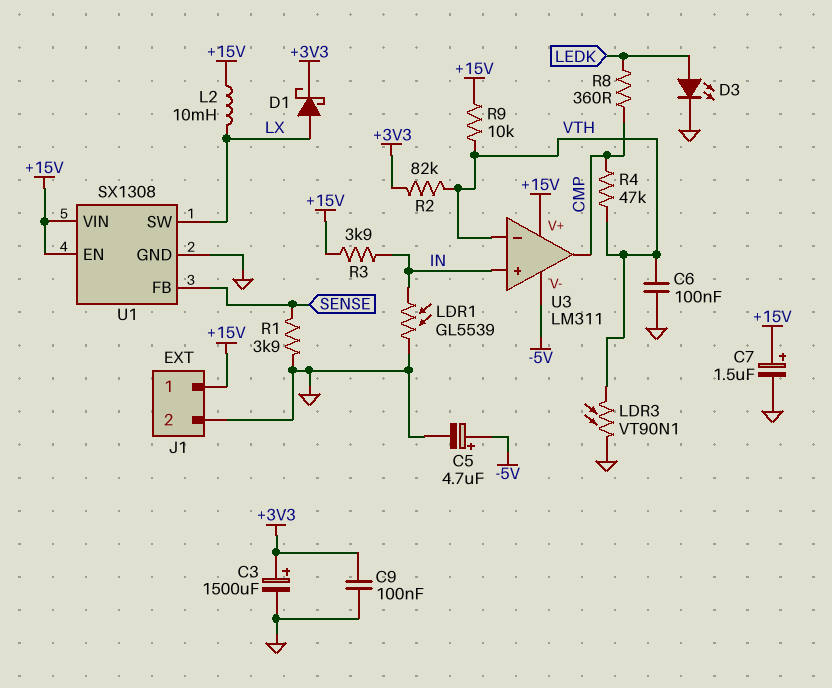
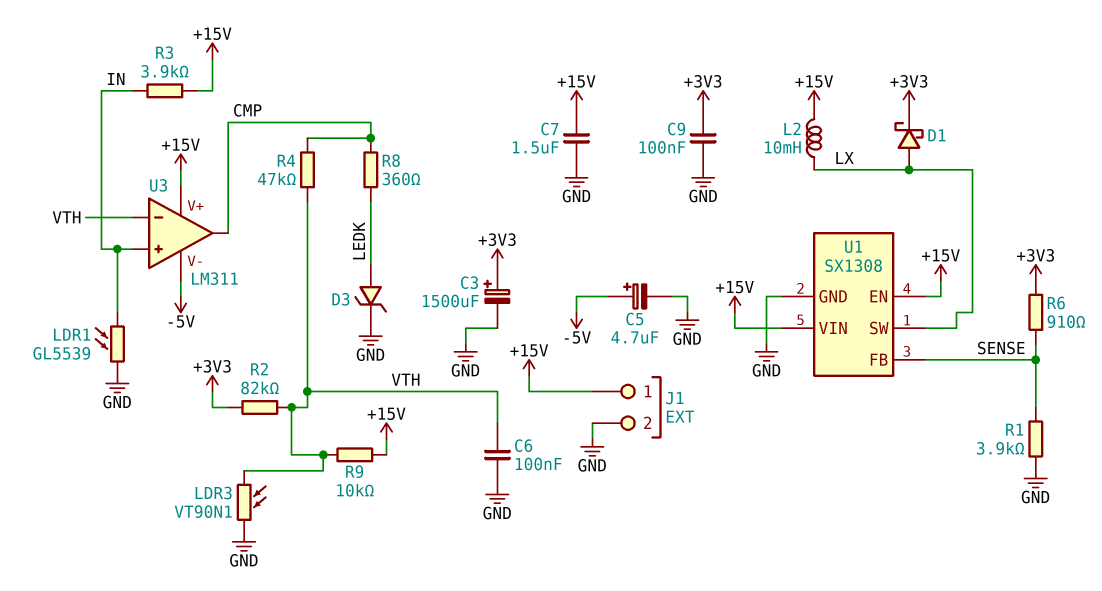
C7: 1.5uF (plus +15V, minus GND) -> 1.5uF (+15V, GND)
D3: LED (A LEDK, K GND) -> zener (A LEDK, K GND)
R6: none -> 910 (+3V3, SENSE)

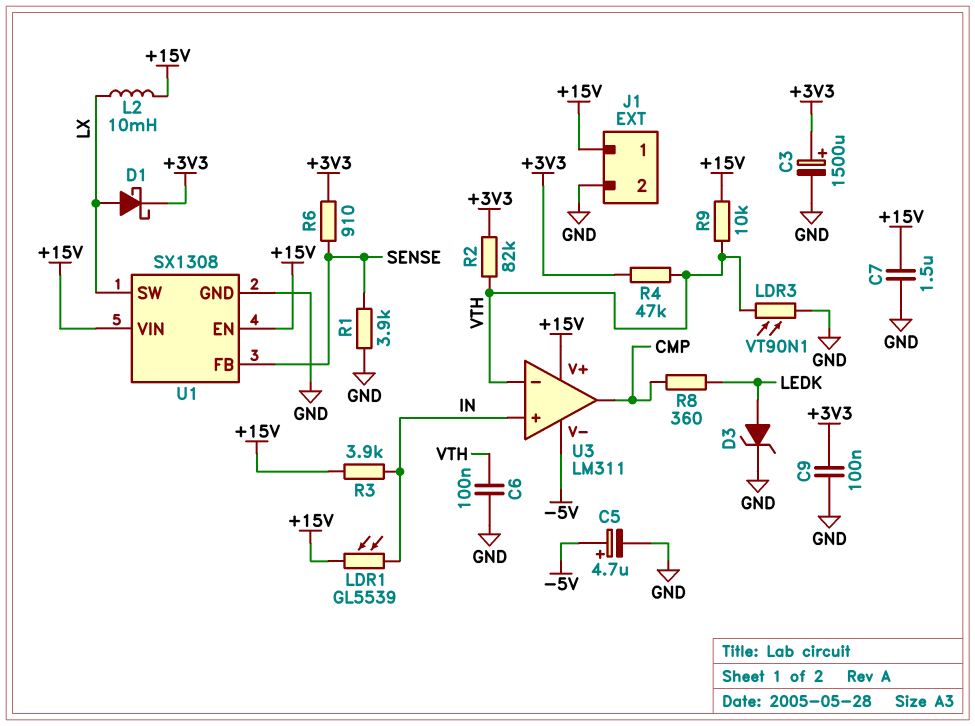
LDR1: GL5539 (GND, IN) -> GL5539 (+15V, IN)
R4: 47k (CMP, VTH) -> 47k (+3V3, VTH)

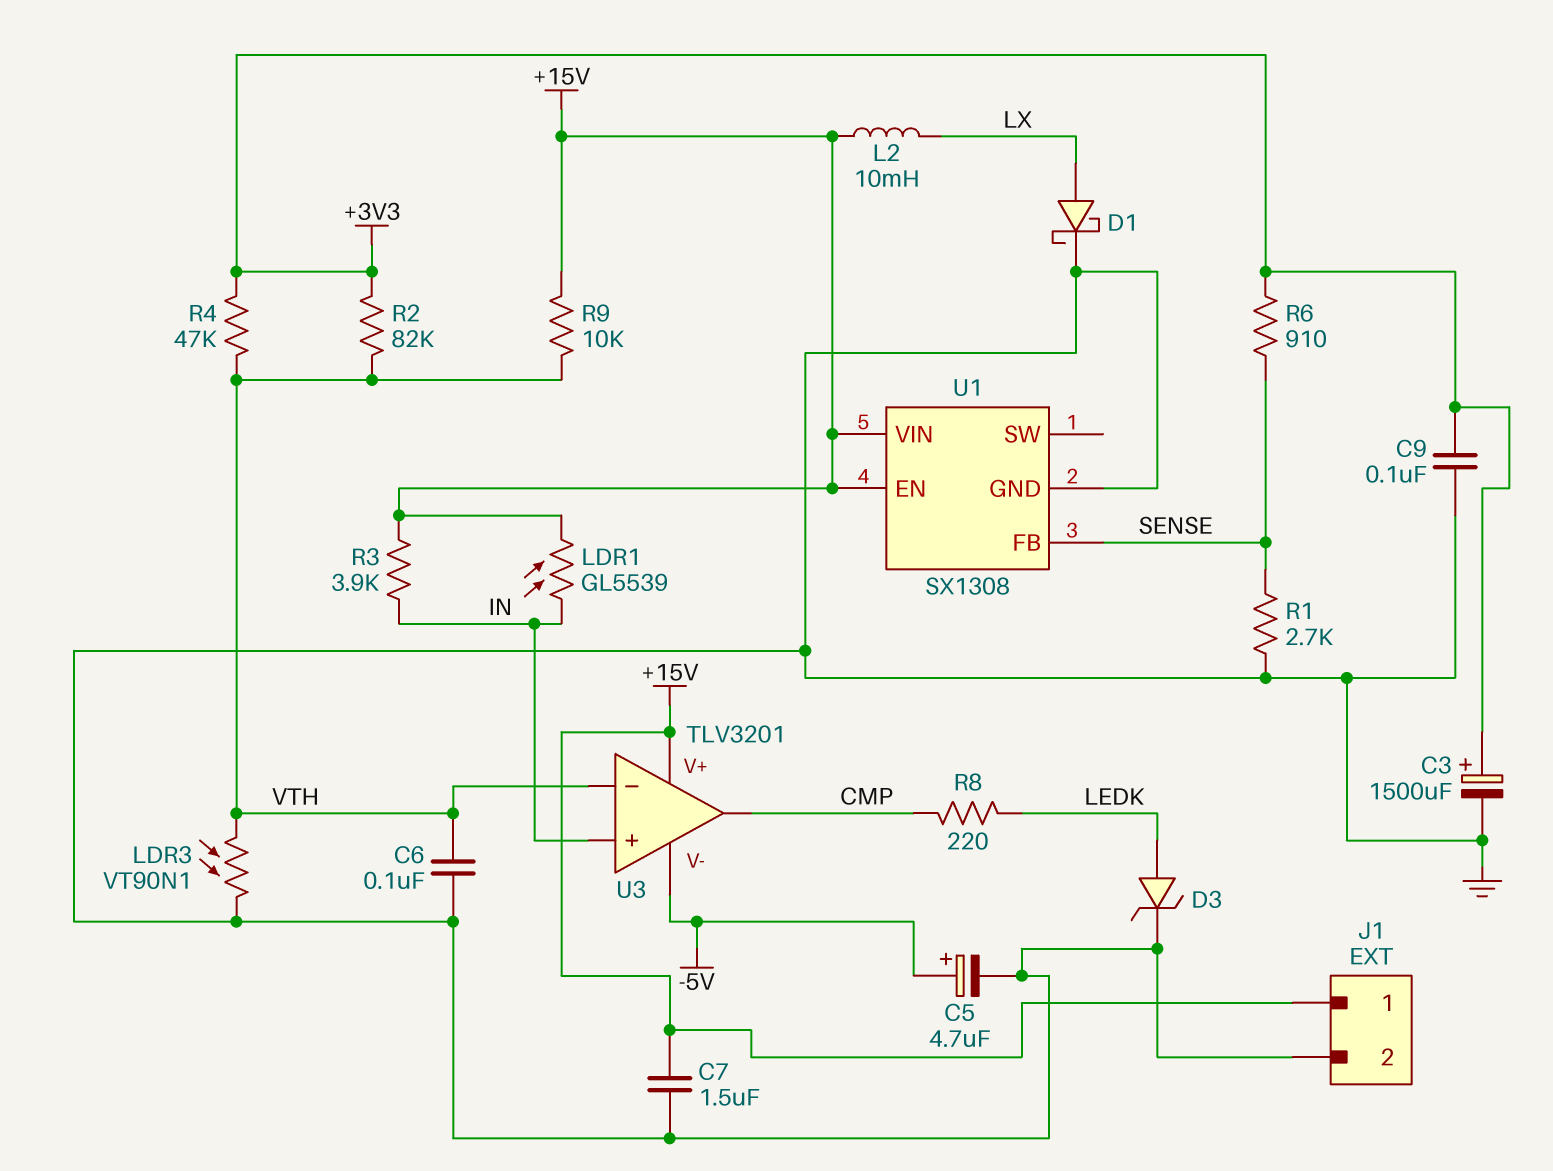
D1: schottky (A LX, K +3V3) -> schottky (A LX, K GND)
R1: 3.9k (GND, SENSE) -> 2.7k (GND, SENSE)
R8: 360 (CMP, LEDK) -> 220 (CMP, LEDK)
U1 pin SW: LX -> none
U3: LM311 -> TLV3201

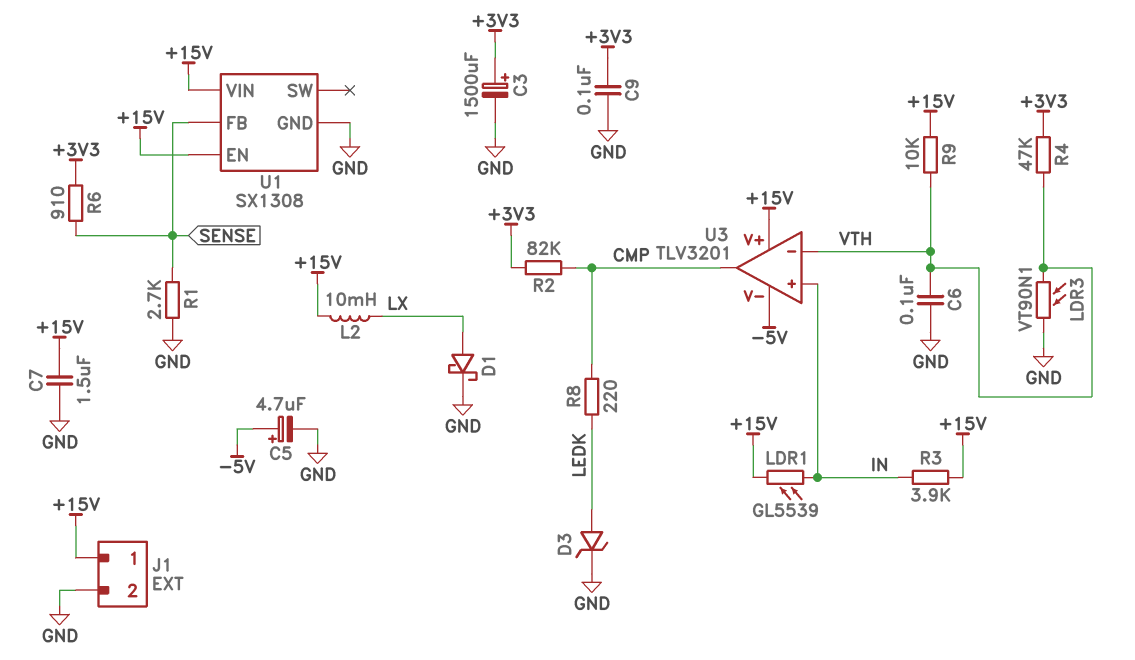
R2: 82k (+3V3, VTH) -> 82k (+3V3, CMP)

